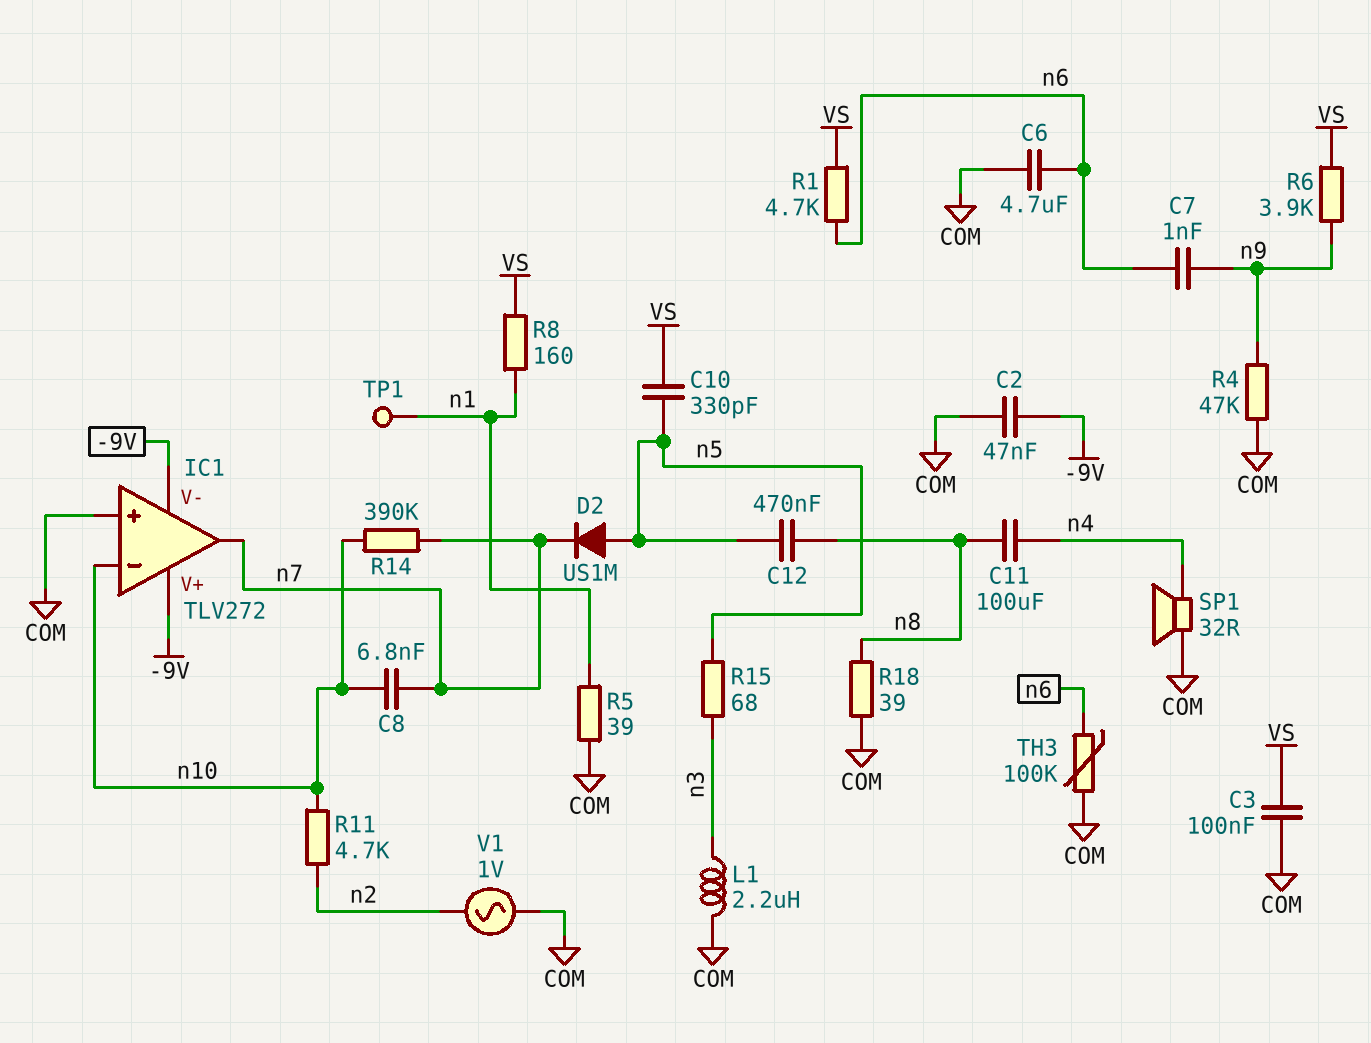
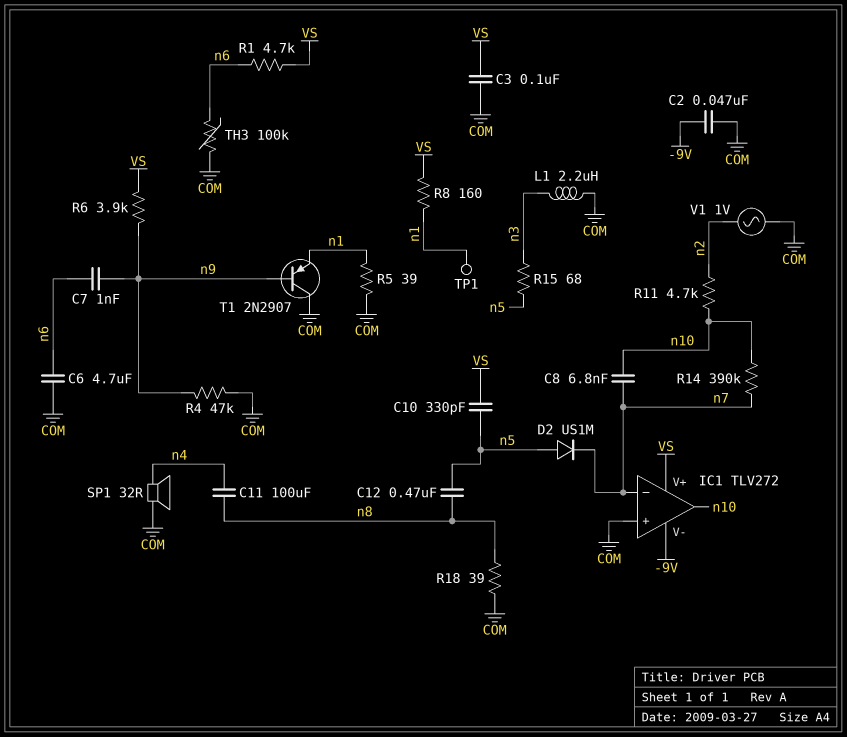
IC1 pin V+: -9V -> VS
IC1 pin in-: n10 -> n7
IC1 pin out: n7 -> n10
T1: none -> PNP 2N2907 (B n9, C COM, E n1)

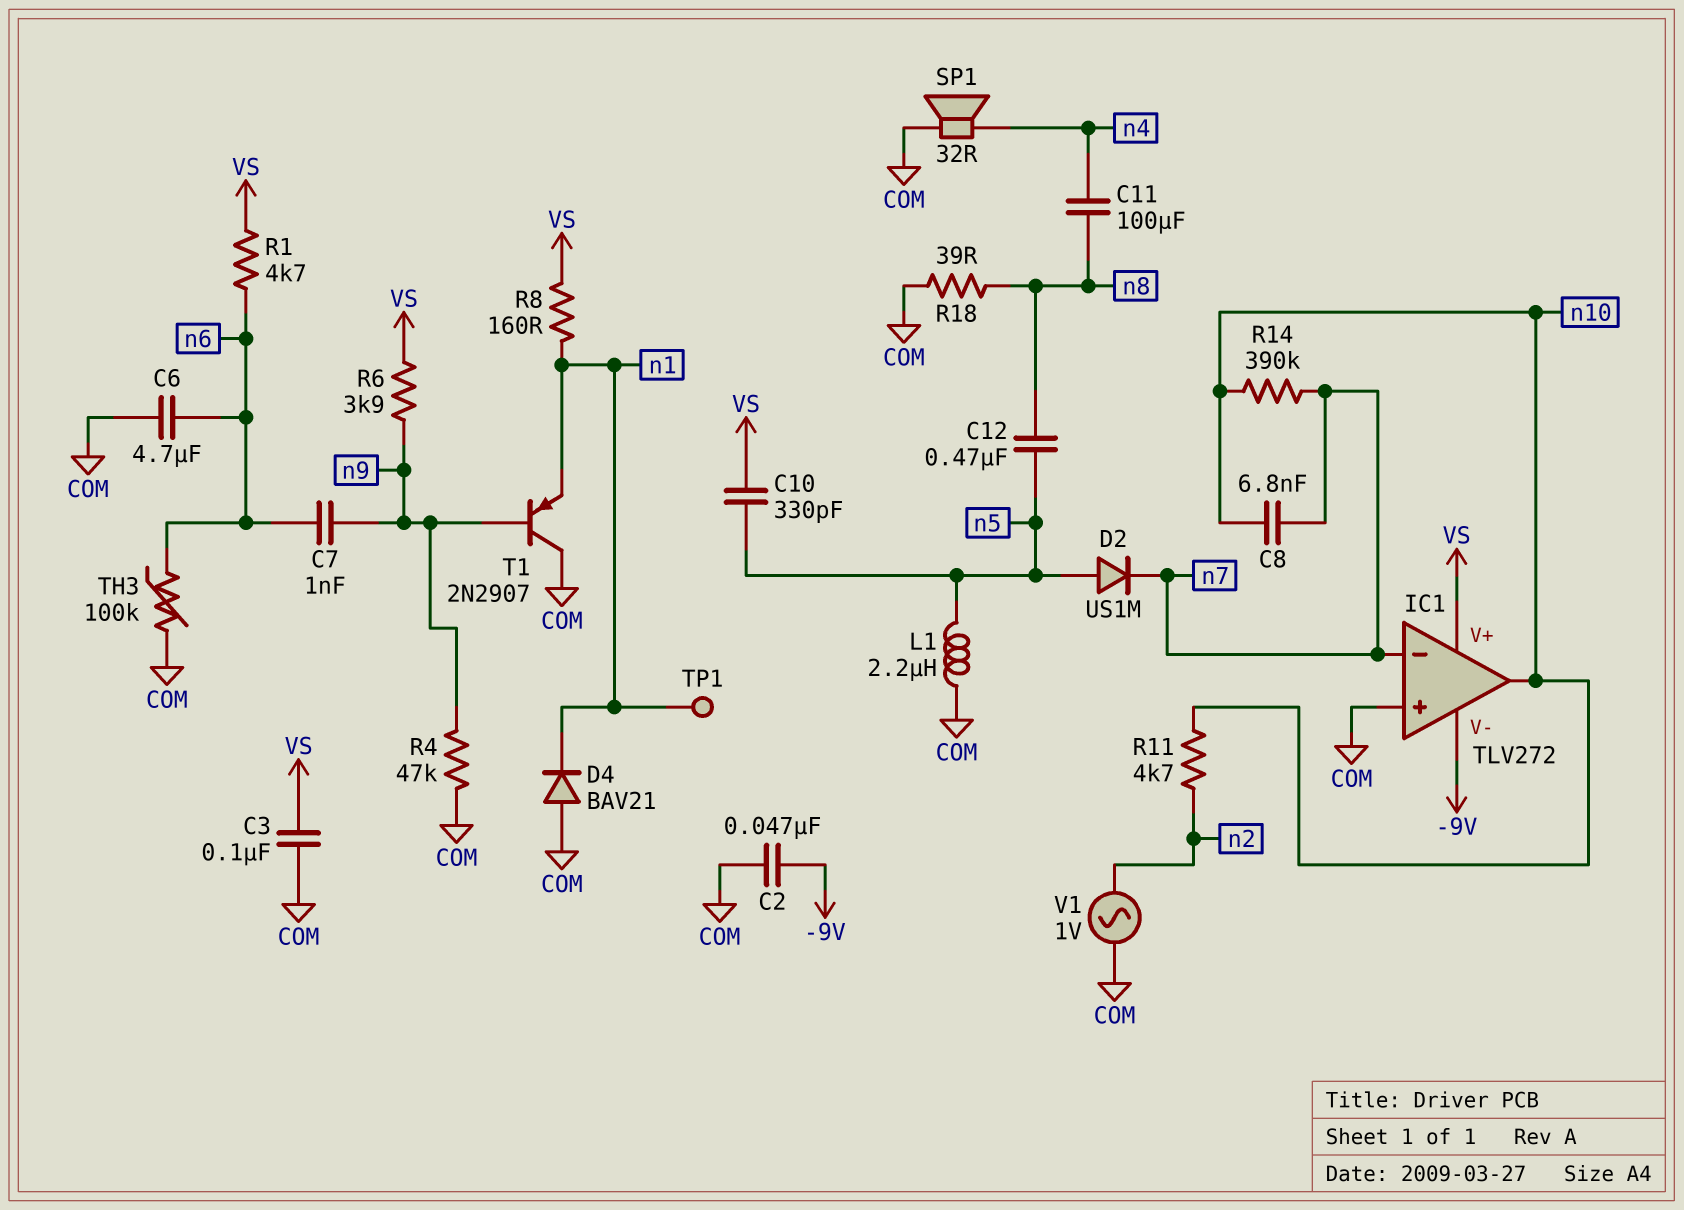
D4: none -> diode BAV21 (A COM, K n1)
L1: 2.2uH (COM, n3) -> 2.2uH (COM, n5)
R5: 39 (COM, n1) -> none
R15: 68 (n3, n5) -> none

